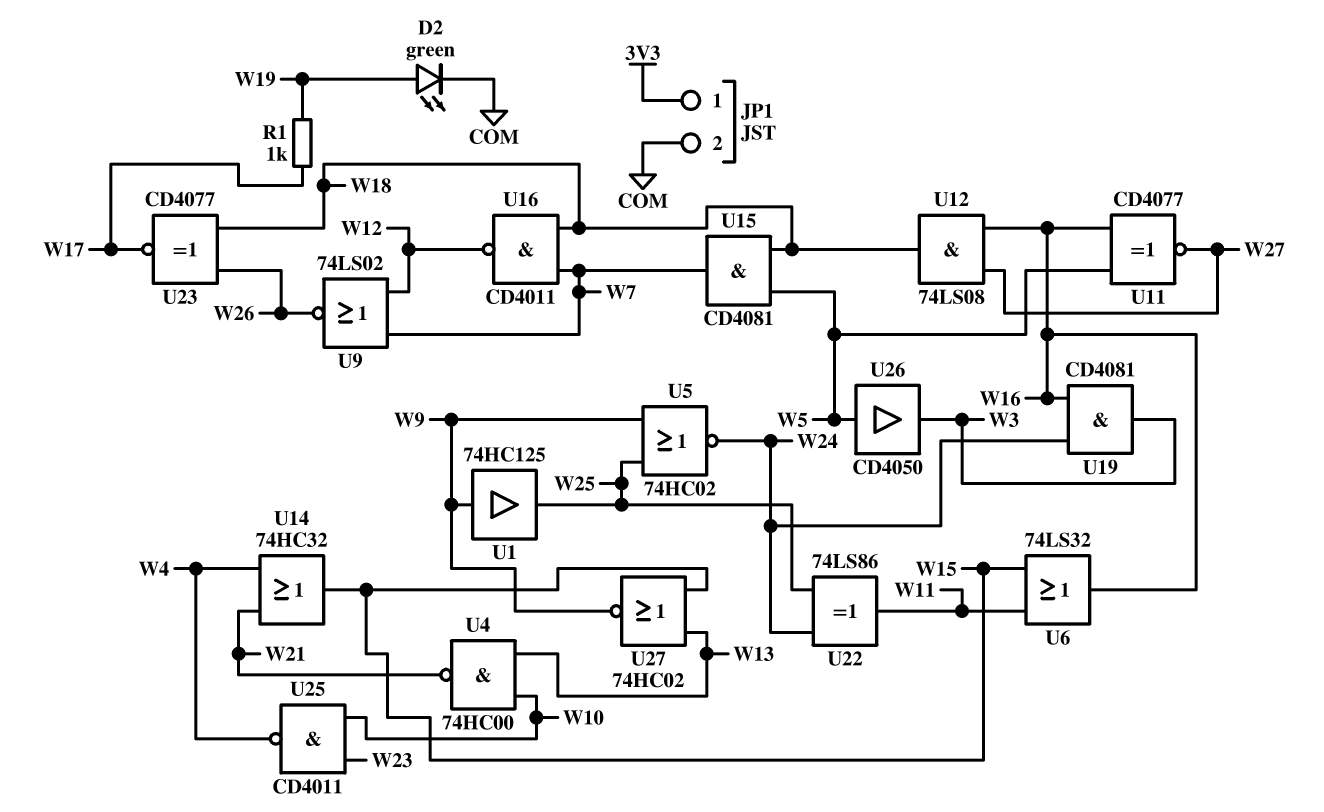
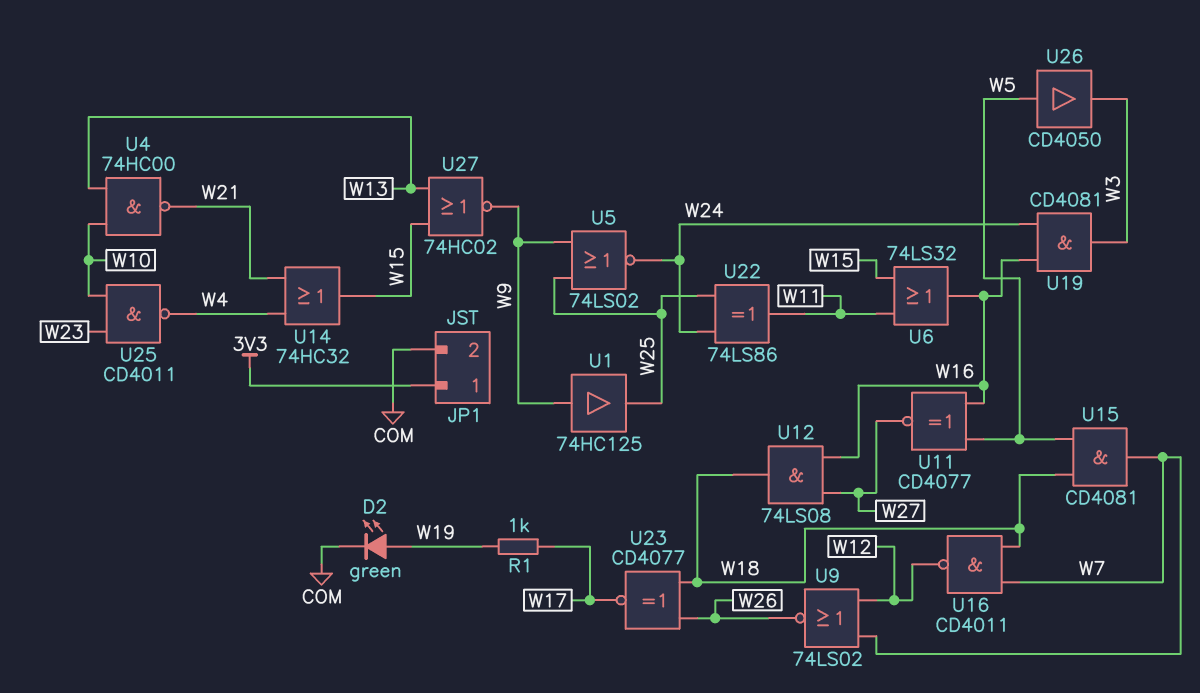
U5: NOR 74HC02 (in W9, in W25, out W24) -> NOR 74LS02 (in W9, in W25, out W24)

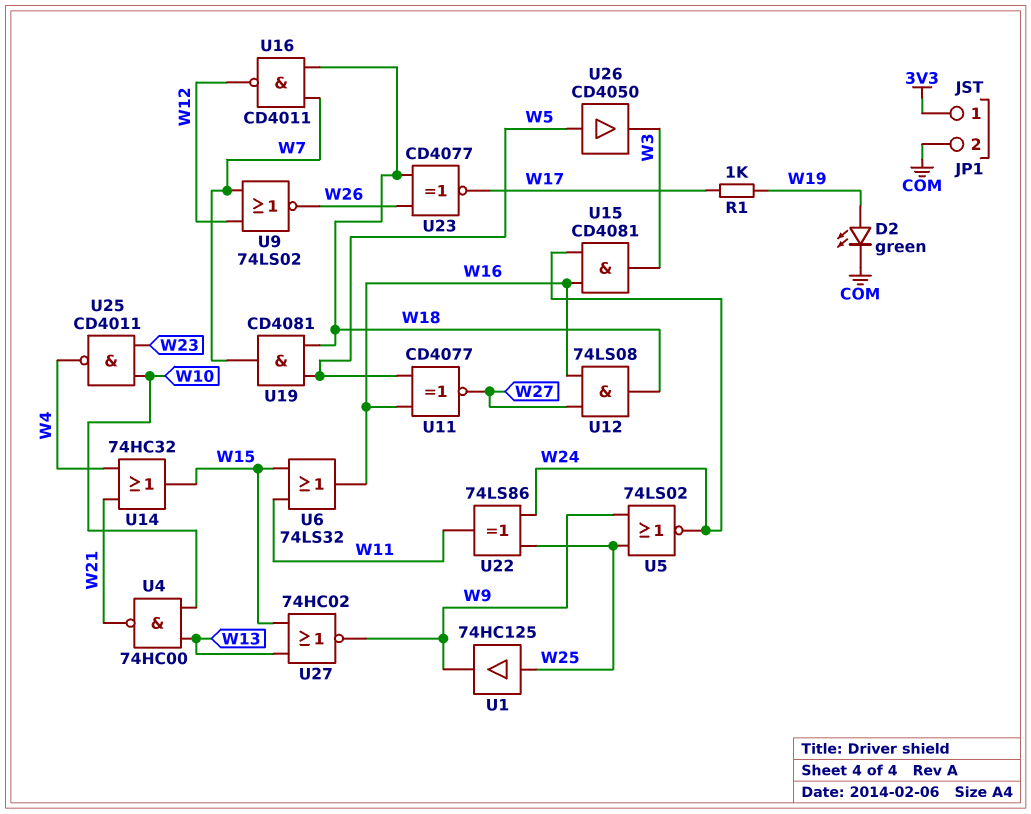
U1: buffer 74HC125 (in W9, out W25) -> buffer 74HC125 (in W25, out W9)
U15: AND CD4081 (in W5, in W18, out W7) -> AND CD4081 (in W16, in W24, out W3)
U19: AND CD4081 (in W16, in W24, out W3) -> AND CD4081 (in W5, in W18, out W7)

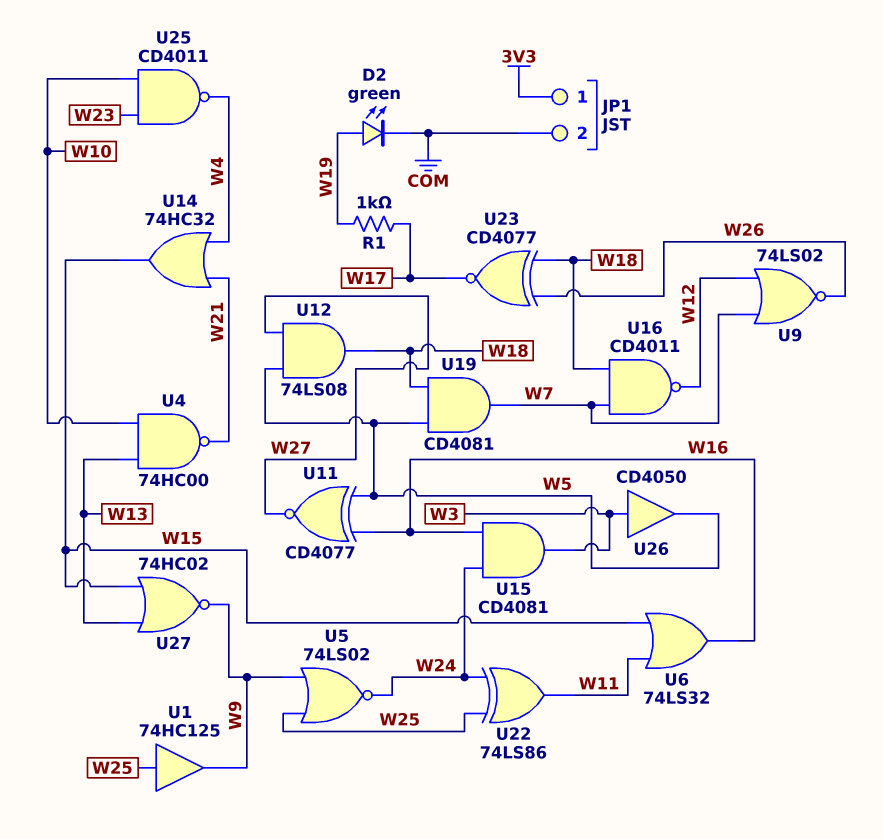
U12: AND 74LS08 (in W16, in W27, out W18) -> AND 74LS08 (in W5, in W27, out W18)
U26: buffer CD4050 (in W5, out W3) -> buffer CD4050 (in W3, out W5)

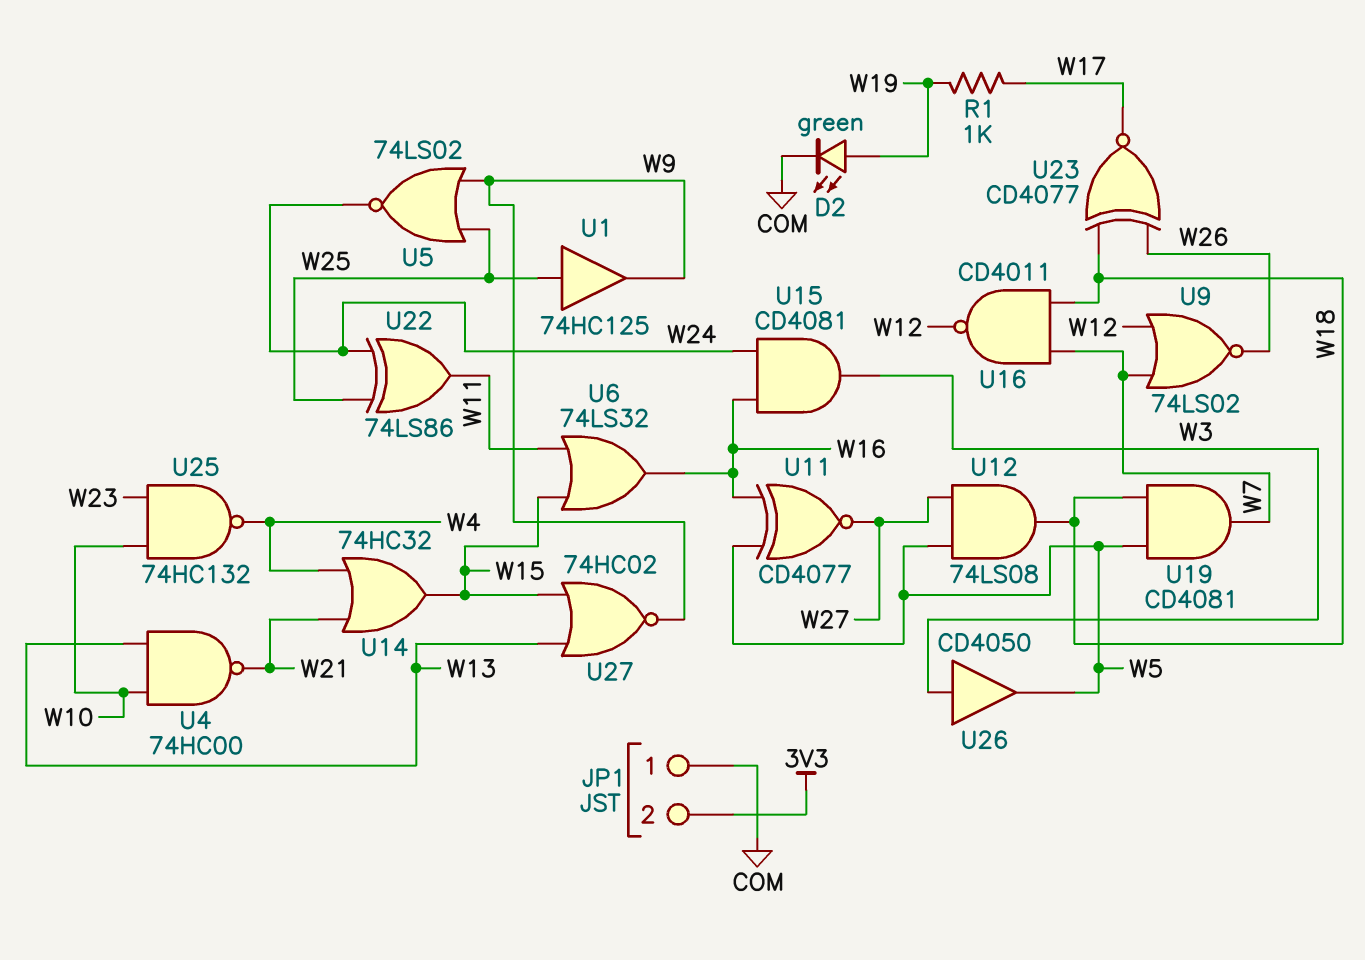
JP1 pin 1: 3V3 -> COM
JP1 pin 2: COM -> 3V3
U25: NAND CD4011 (in W10, in W23, out W4) -> NAND 74HC132 (in W10, in W23, out W4)

